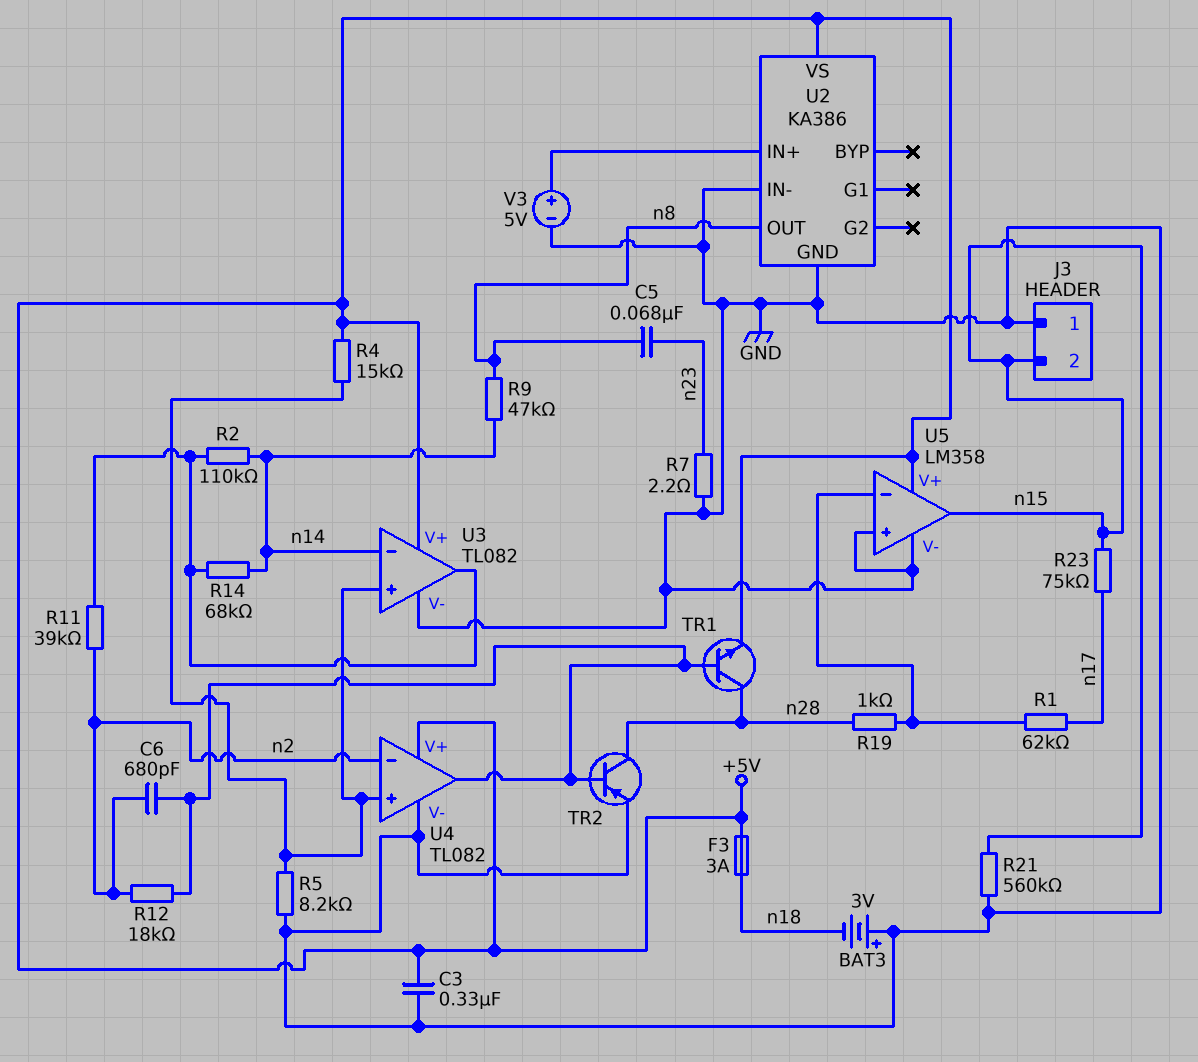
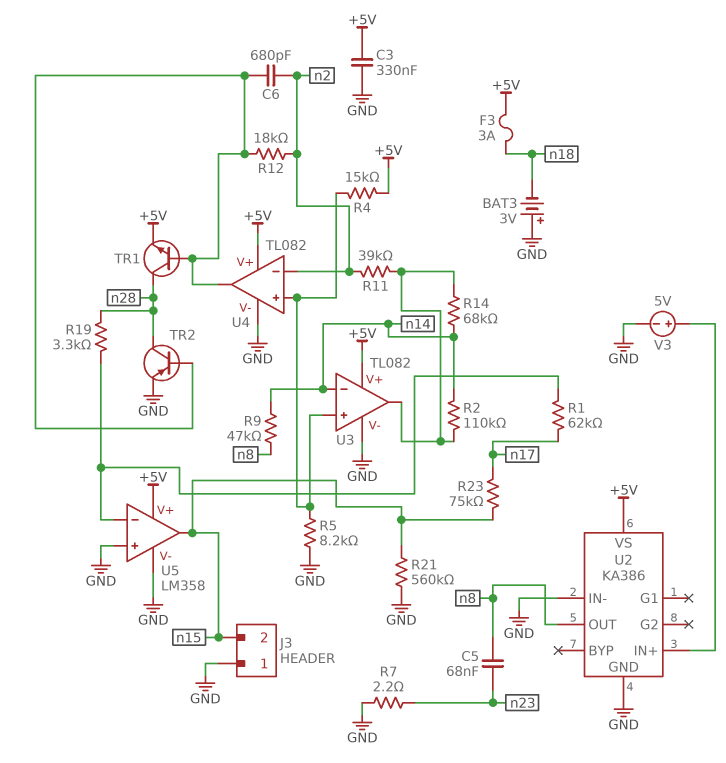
R19: 1k (U5/in-, n28) -> 3.3k (U5/in-, n28)

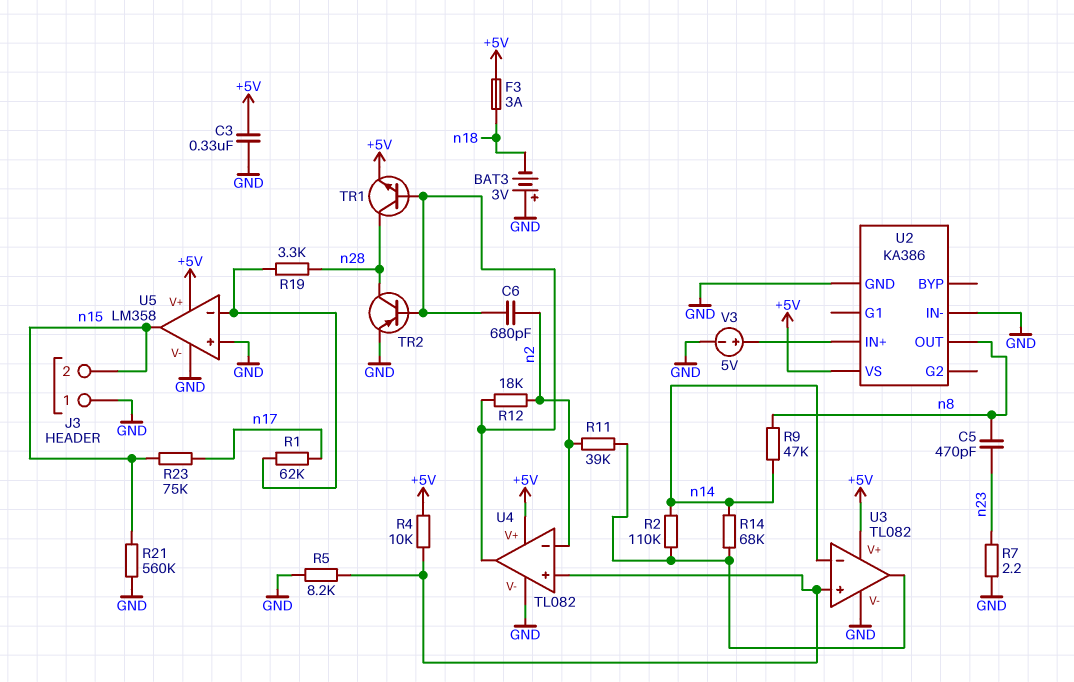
C5: 68nF (n8, n23) -> 470pF (n8, n23)
R4: 15k (+5V, U3/in+) -> 10k (+5V, U3/in+)

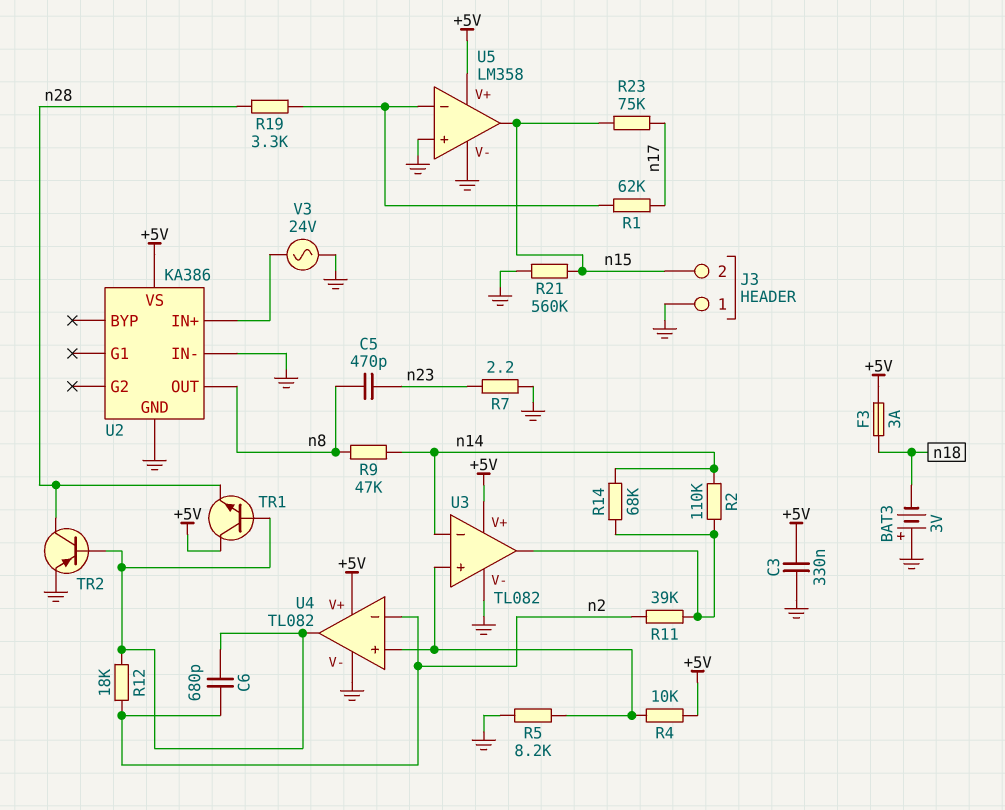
TR1: NPN (B U4/out, C n28, E +5V) -> NPN (B U4/out, C +5V, E n28)
V3: 5V (plus U2/IN+, minus GND) -> AC 24V (GND, U2/IN+)

